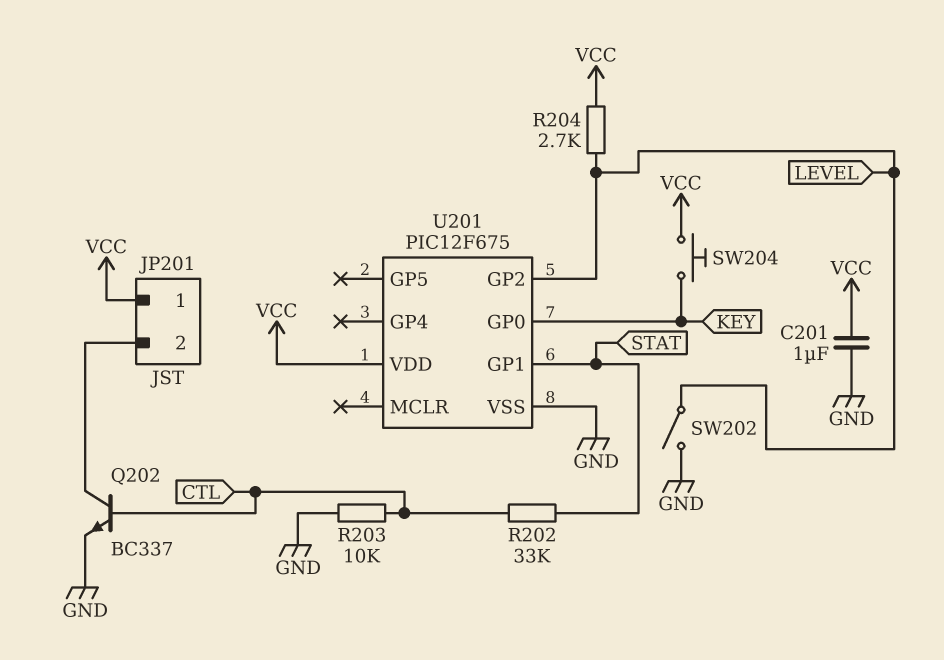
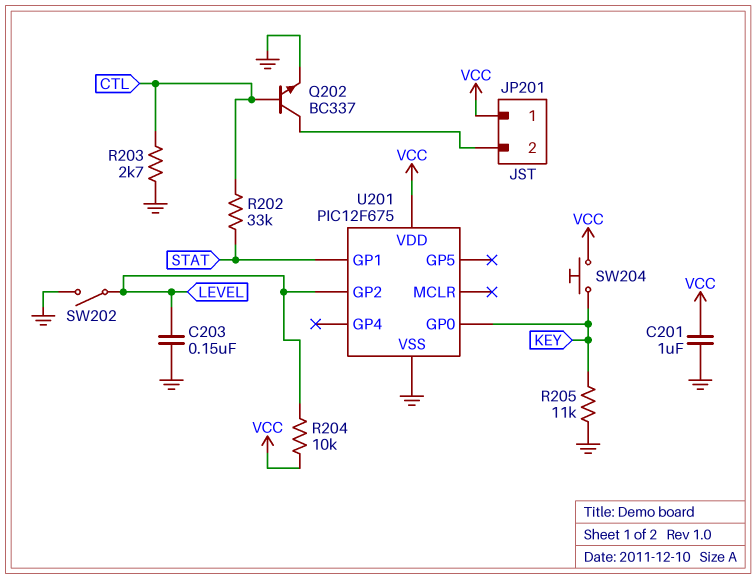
C203: none -> 150nF (GND, LEVEL)
R203: 10k (CTL, GND) -> 2.7k (CTL, GND)
R204: 2.7k (LEVEL, VCC) -> 10k (LEVEL, VCC)
R205: none -> 11k (GND, KEY)

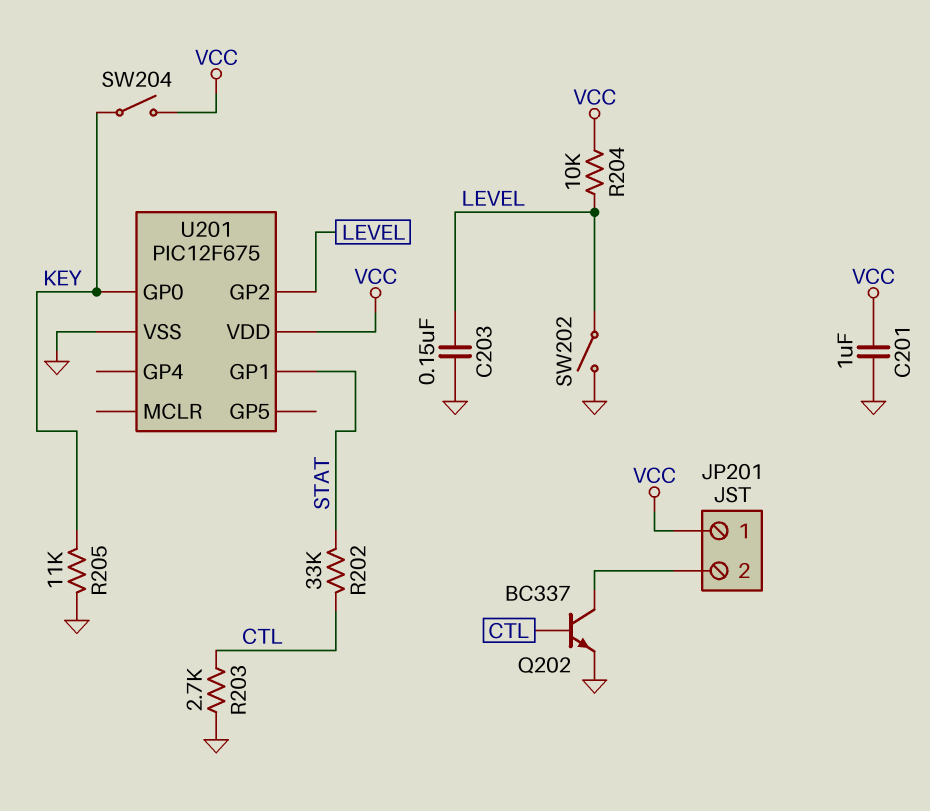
SW204: button (KEY, VCC) -> switch (KEY, VCC)

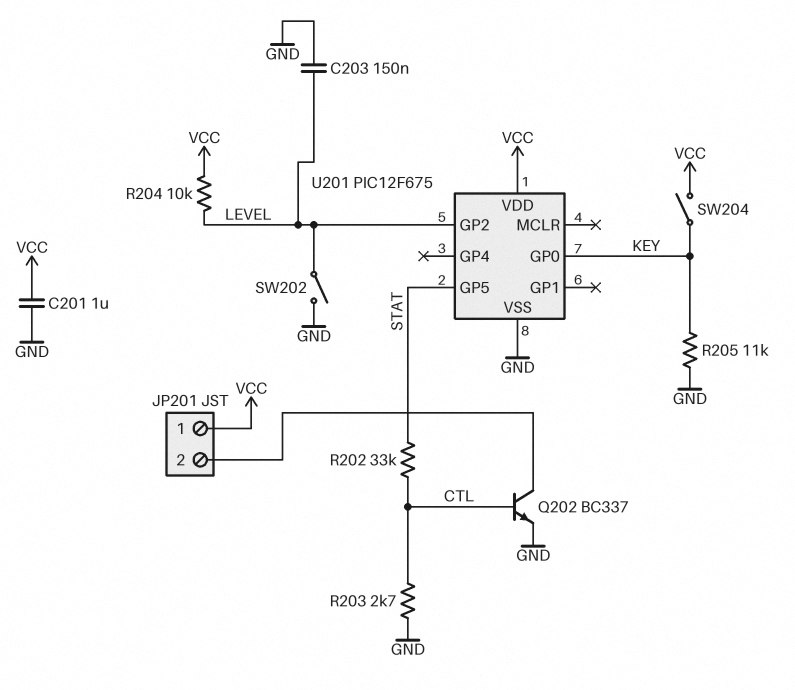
U201 pin GP1: STAT -> none
U201 pin GP5: none -> STAT

